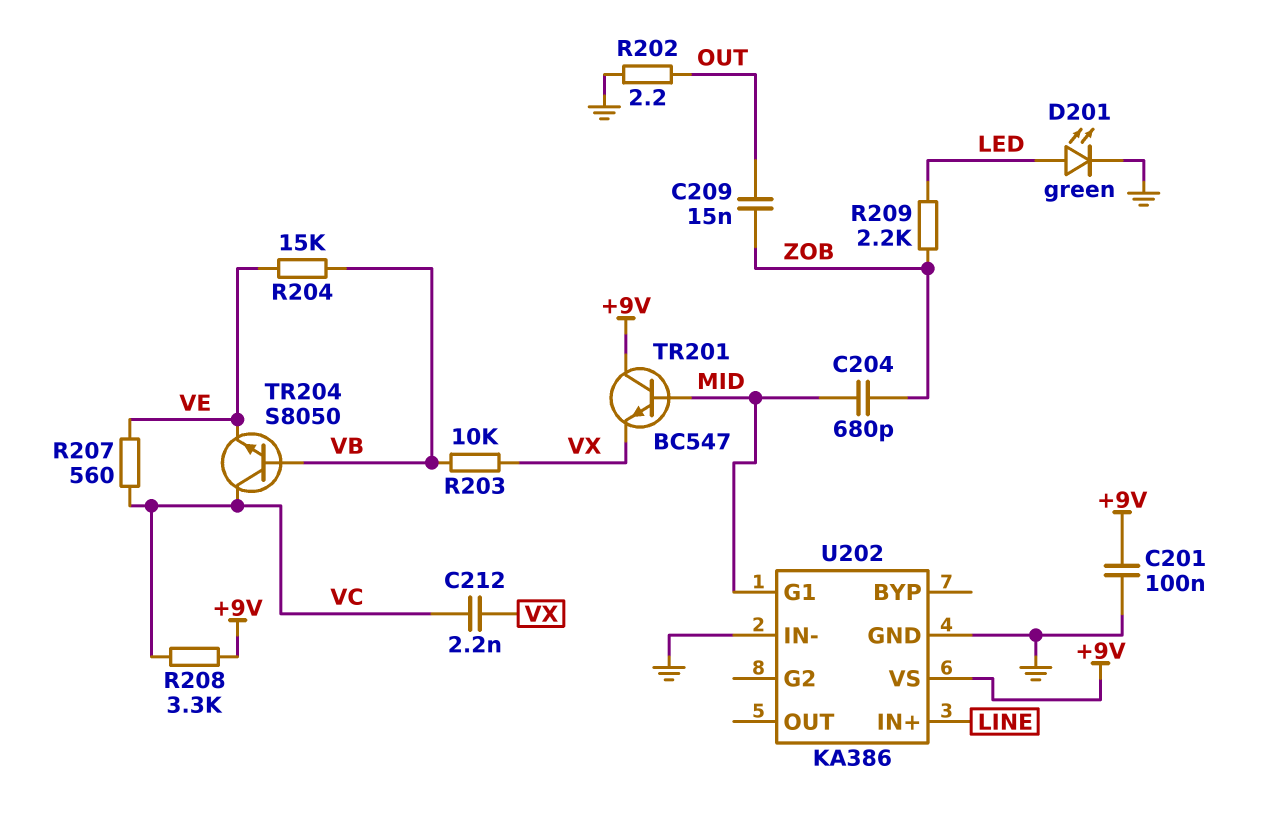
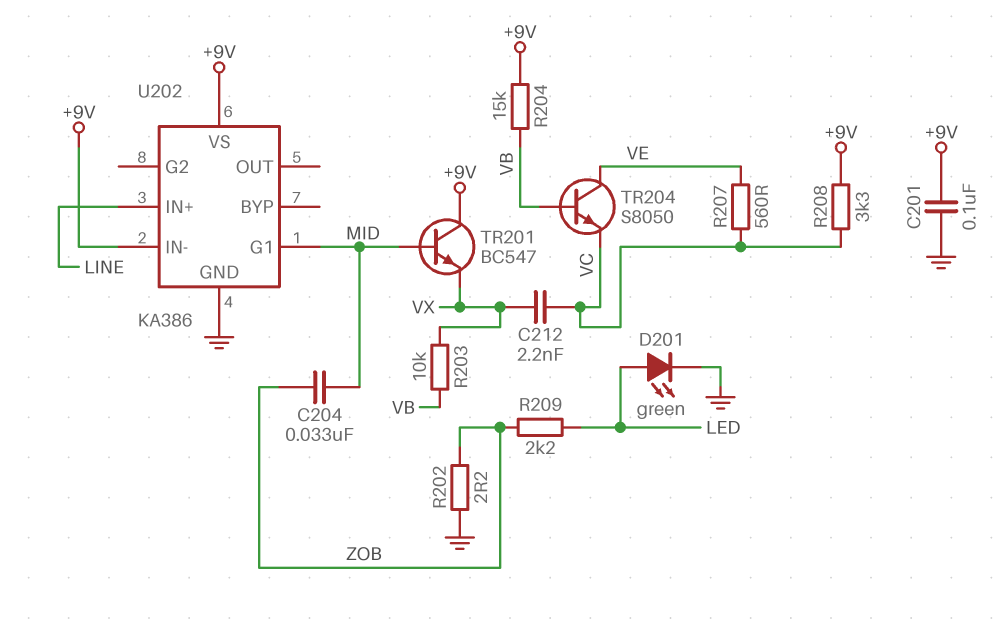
C204: 680pF (MID, ZOB) -> 33nF (MID, ZOB)
C209: 15nF (OUT, ZOB) -> none
R202: 2.2 (GND, OUT) -> 2.2 (GND, ZOB)
R204: 15k (VB, VE) -> 15k (+9V, VB)
TR204: NPN S8050 (B VB, C VC, E VE) -> NPN S8050 (B VB, C VE, E VC)
U202 pin IN-: GND -> +9V

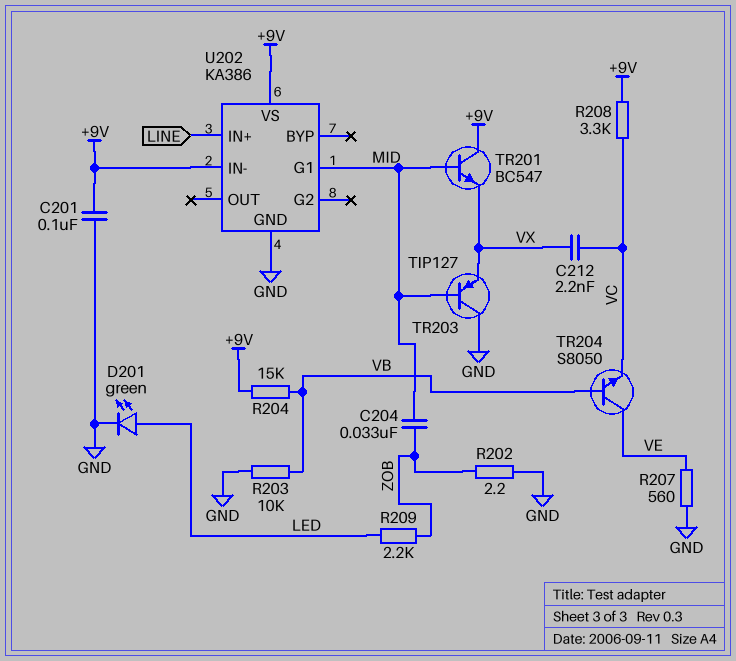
R203: 10k (VB, VX) -> 10k (GND, VB)
R207: 560 (VC, VE) -> 560 (GND, VE)
TR203: none -> PNP TIP127 (B MID, C GND, E VX)

